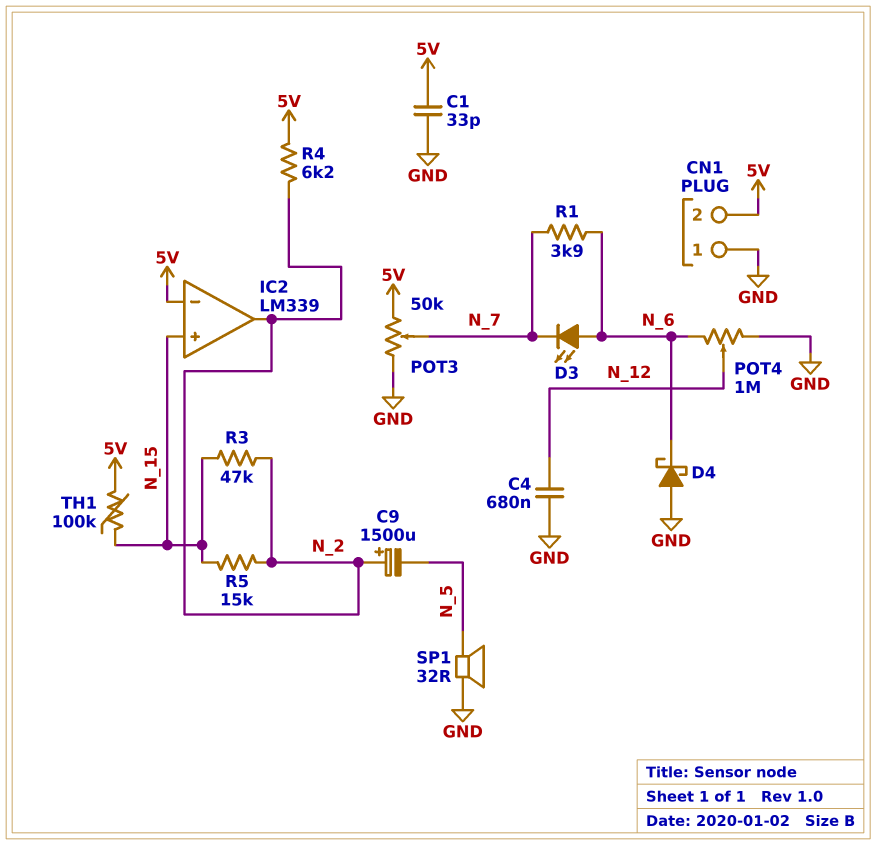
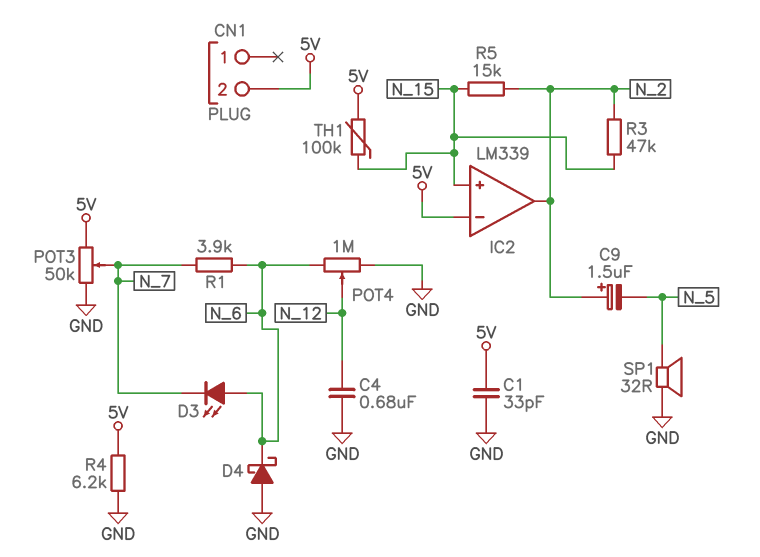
C9: 1500uF (plus N_2, minus N_5) -> 1.5uF (plus N_2, minus N_5)
CN1 pin 1: GND -> none
R4: 6.2k (5V, N_2) -> 6.2k (5V, GND)

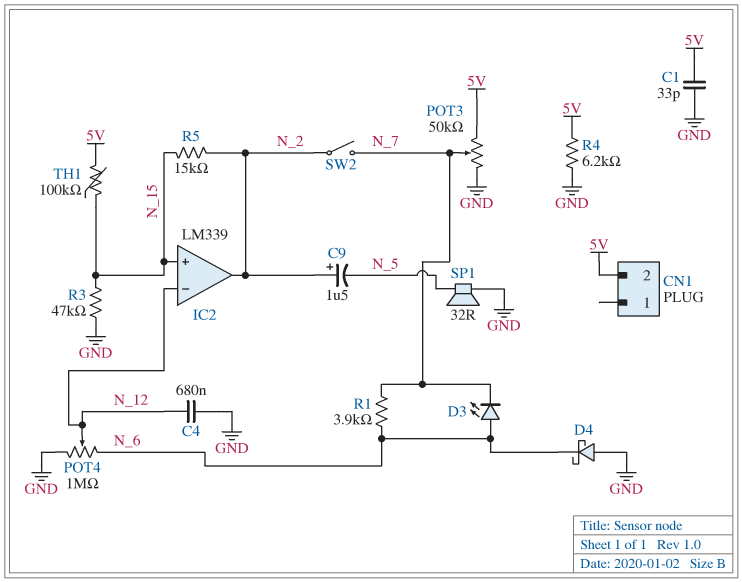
IC2 pin in-: 5V -> N_12
R3: 47k (N_2, N_15) -> 47k (GND, N_15)
SW2: none -> switch (N_2, N_7)

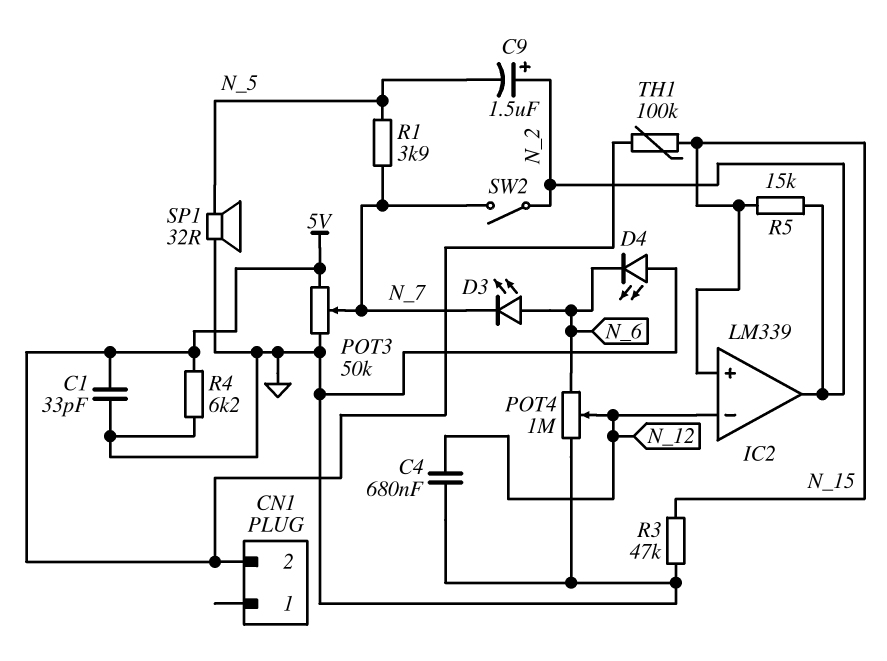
D4: schottky (A GND, K N_6) -> LED (A GND, K N_6)
R1: 3.9k (N_6, N_7) -> 3.9k (N_5, N_7)

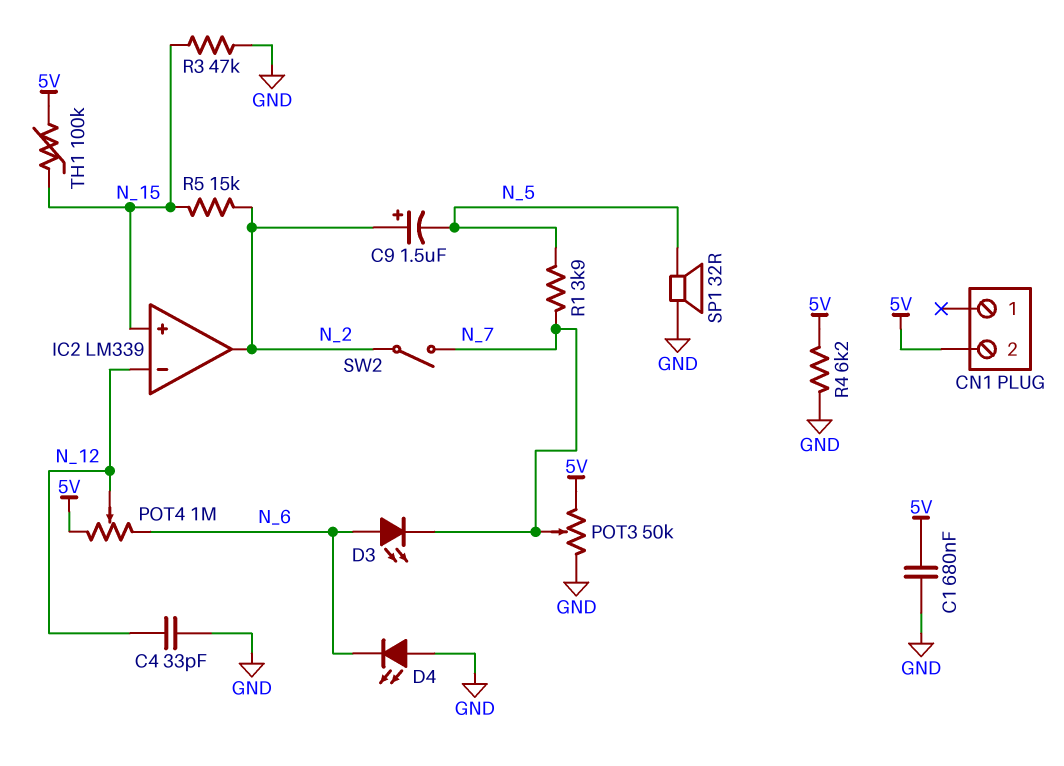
C1: 33pF (5V, GND) -> 680nF (5V, GND)
C4: 680nF (GND, N_12) -> 33pF (GND, N_12)
POT4: 1M (GND, N_6, wiper N_12) -> 1M (5V, N_6, wiper N_12)

